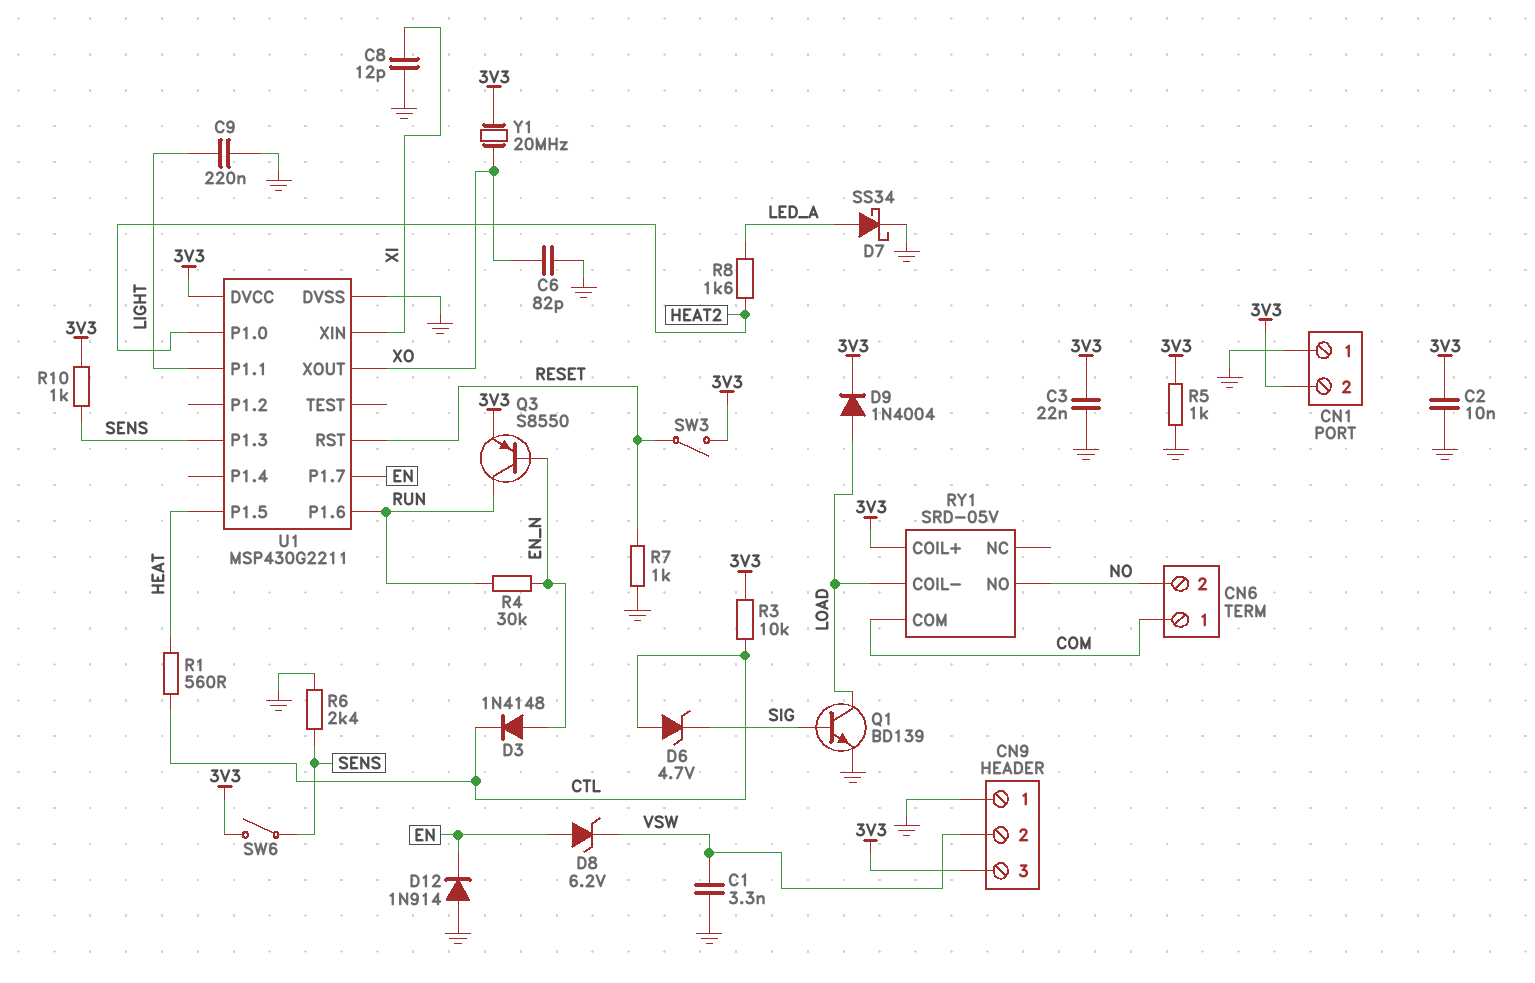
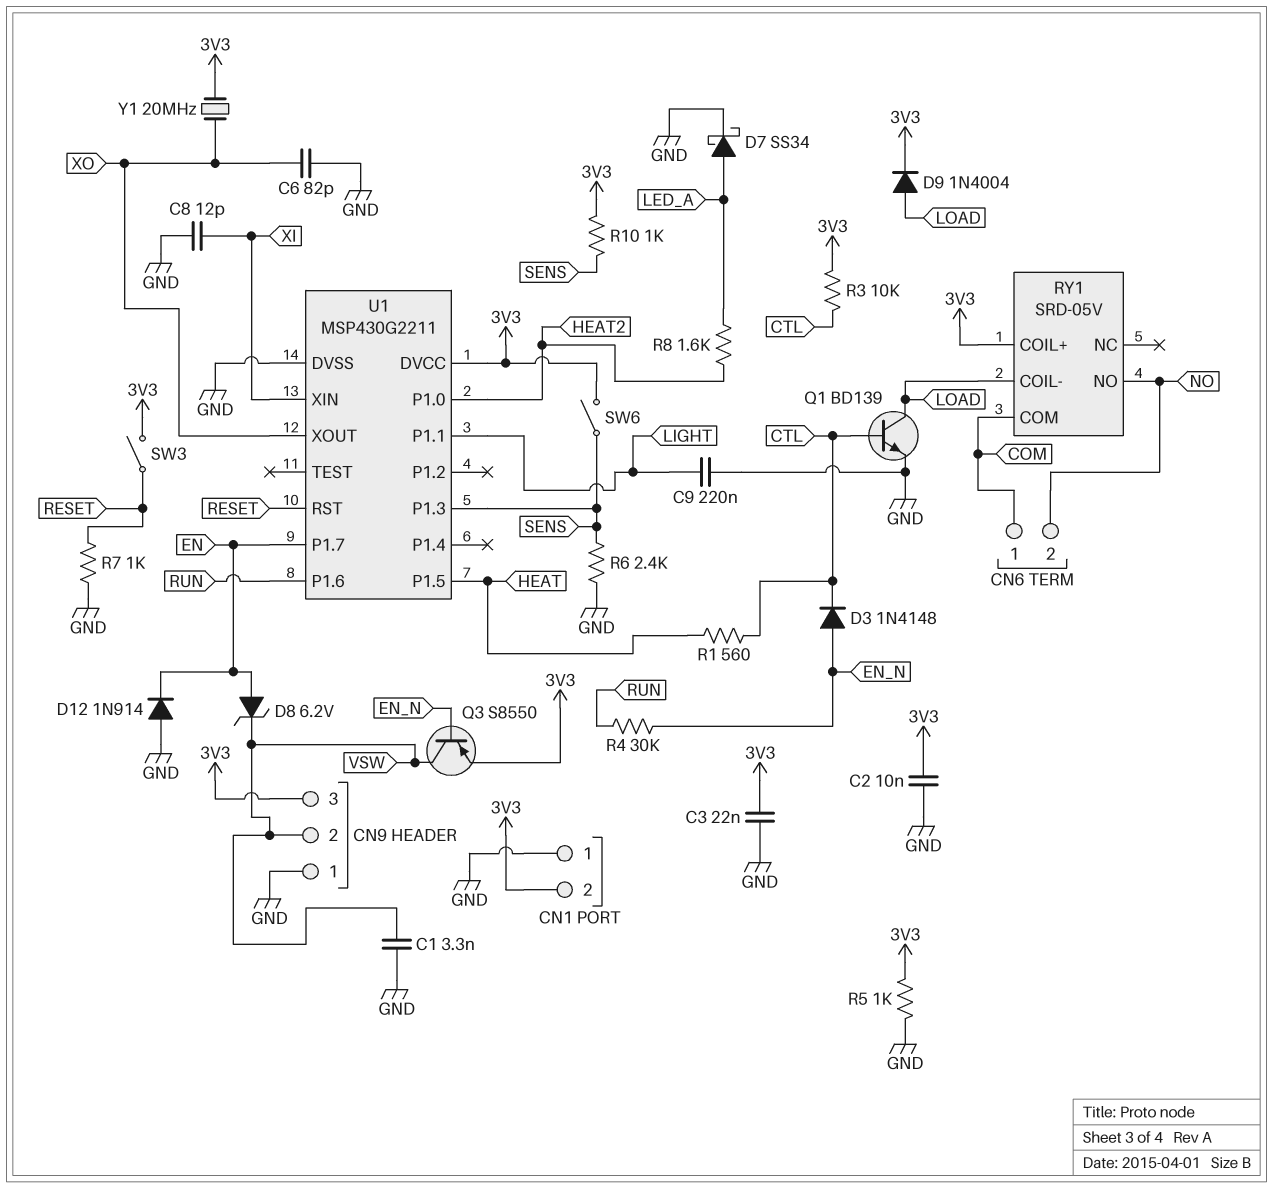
D6: zener 4.7V (A CTL, K SIG) -> none
Q1: NPN BD139 (B SIG, C LOAD, E GND) -> NPN BD139 (B CTL, C LOAD, E GND)
Q3: PNP S8550 (B EN_N, C RUN, E 3V3) -> PNP S8550 (B EN_N, C VSW, E 3V3)

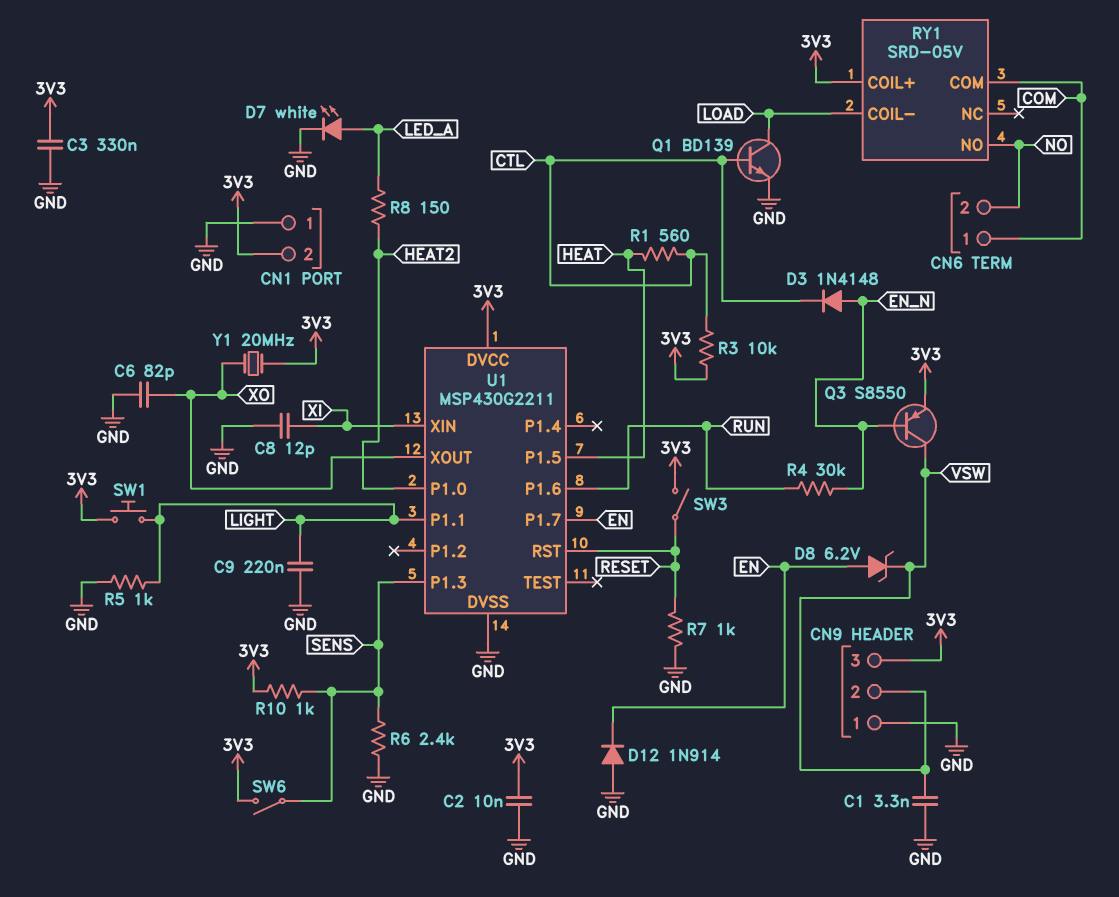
C3: 22nF (3V3, GND) -> 330nF (3V3, GND)
D7: schottky SS34 (A LED_A, K GND) -> LED white (A LED_A, K GND)
D9: diode 1N4004 (A LOAD, K 3V3) -> none
R5: 1k (3V3, GND) -> 1k (GND, LIGHT)
R8: 1.6k (HEAT2, LED_A) -> 150 (HEAT2, LED_A)
SW1: none -> button (3V3, LIGHT)

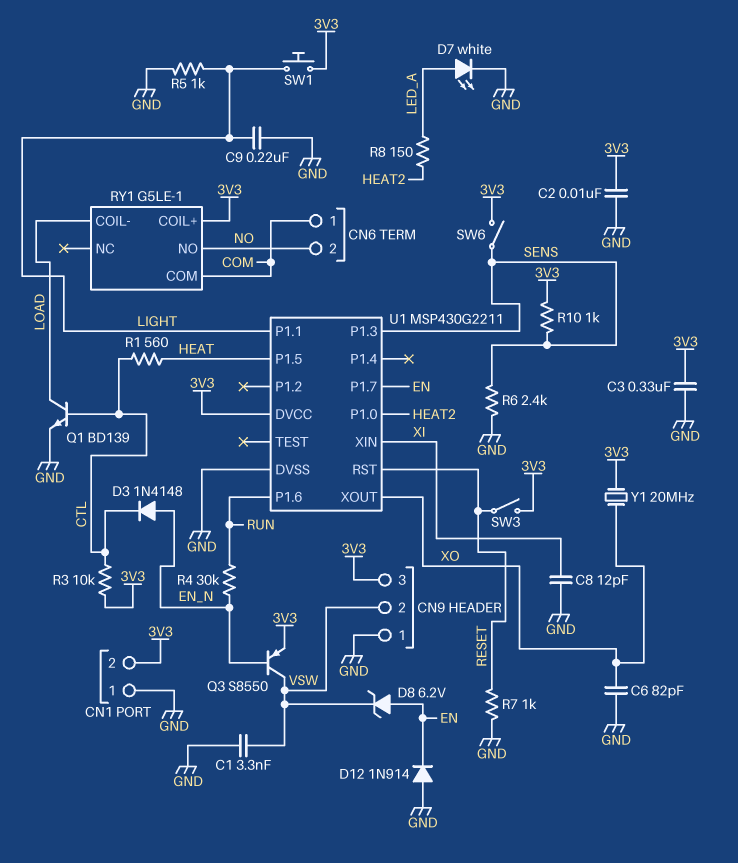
RY1: SRD-05V -> G5LE-1

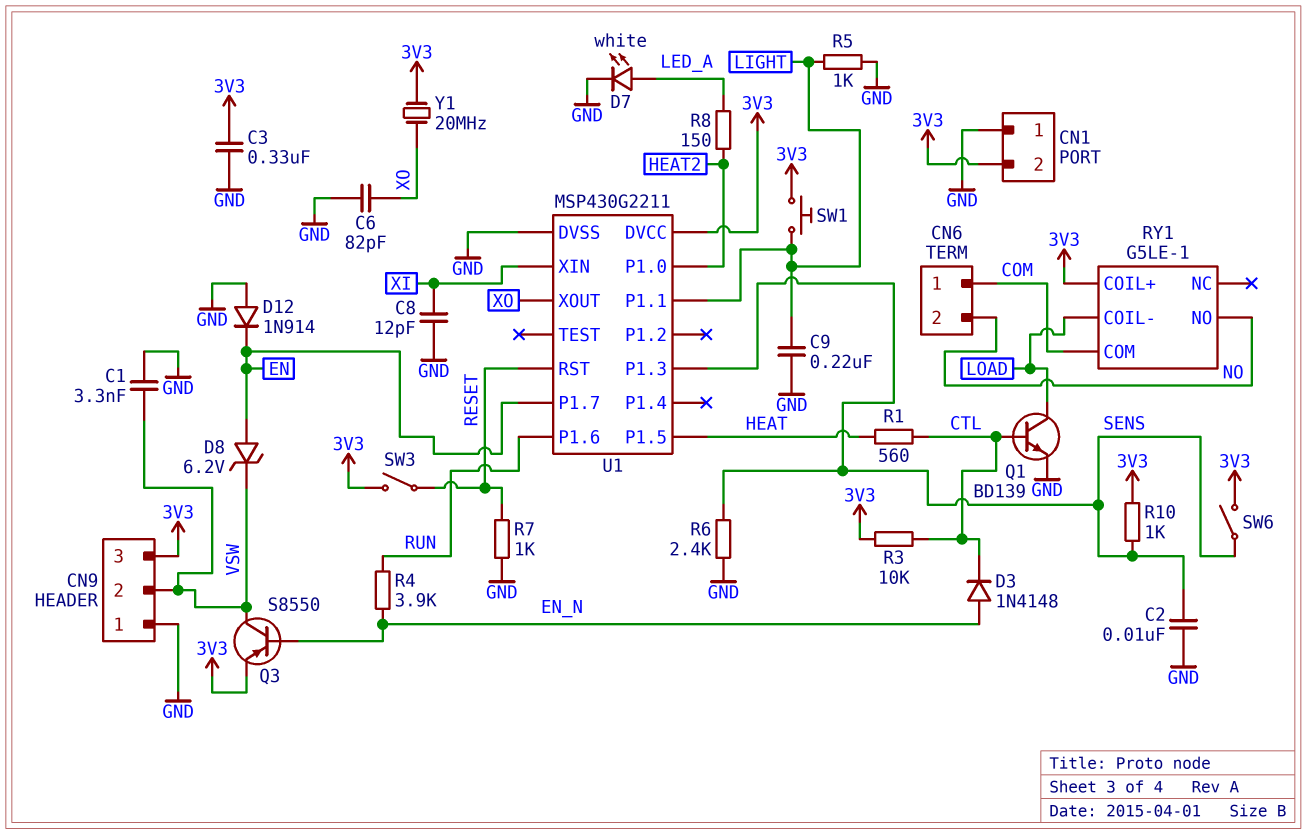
C2: 10nF (3V3, GND) -> 10nF (GND, SENS)
R4: 30k (EN_N, RUN) -> 3.9k (EN_N, RUN)

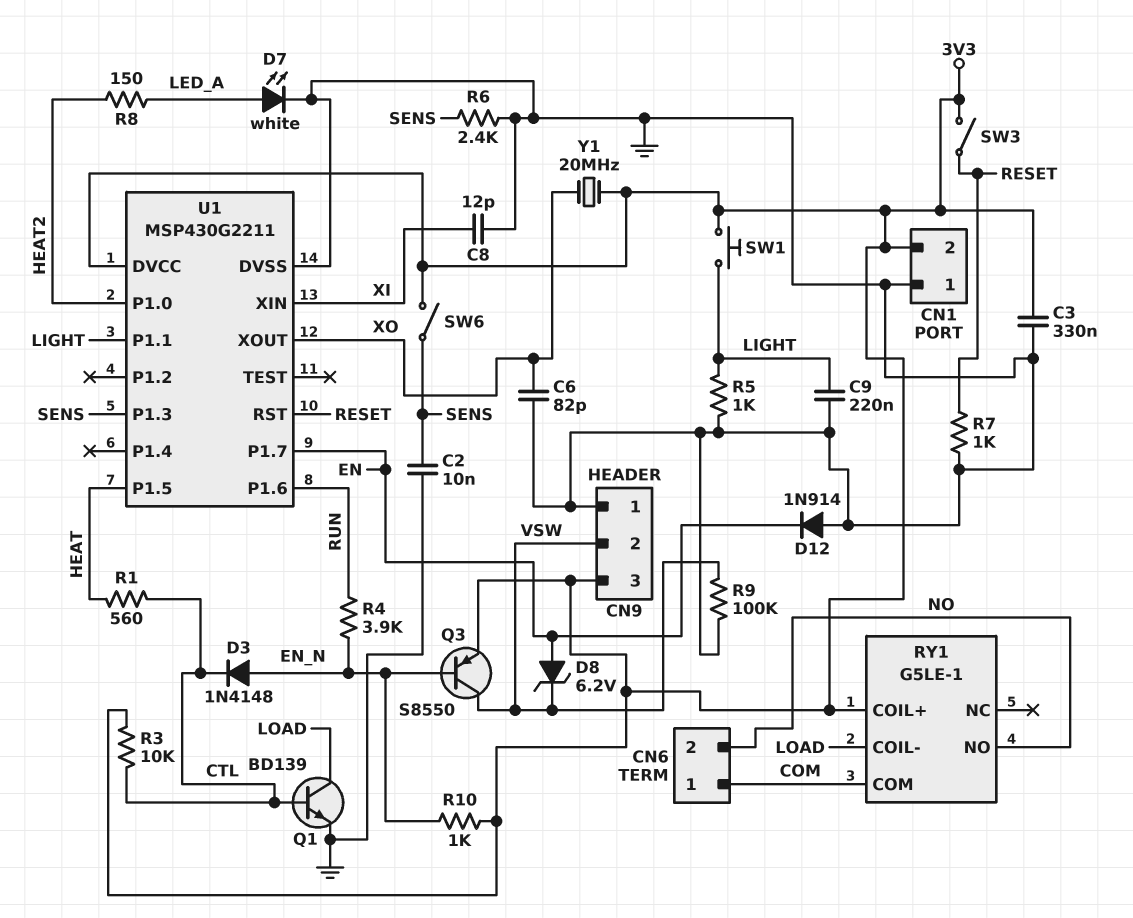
C1: 3.3nF (GND, VSW) -> none
R9: none -> 100k (GND, VSW)
R10: 1k (3V3, SENS) -> 1k (3V3, EN_N)

